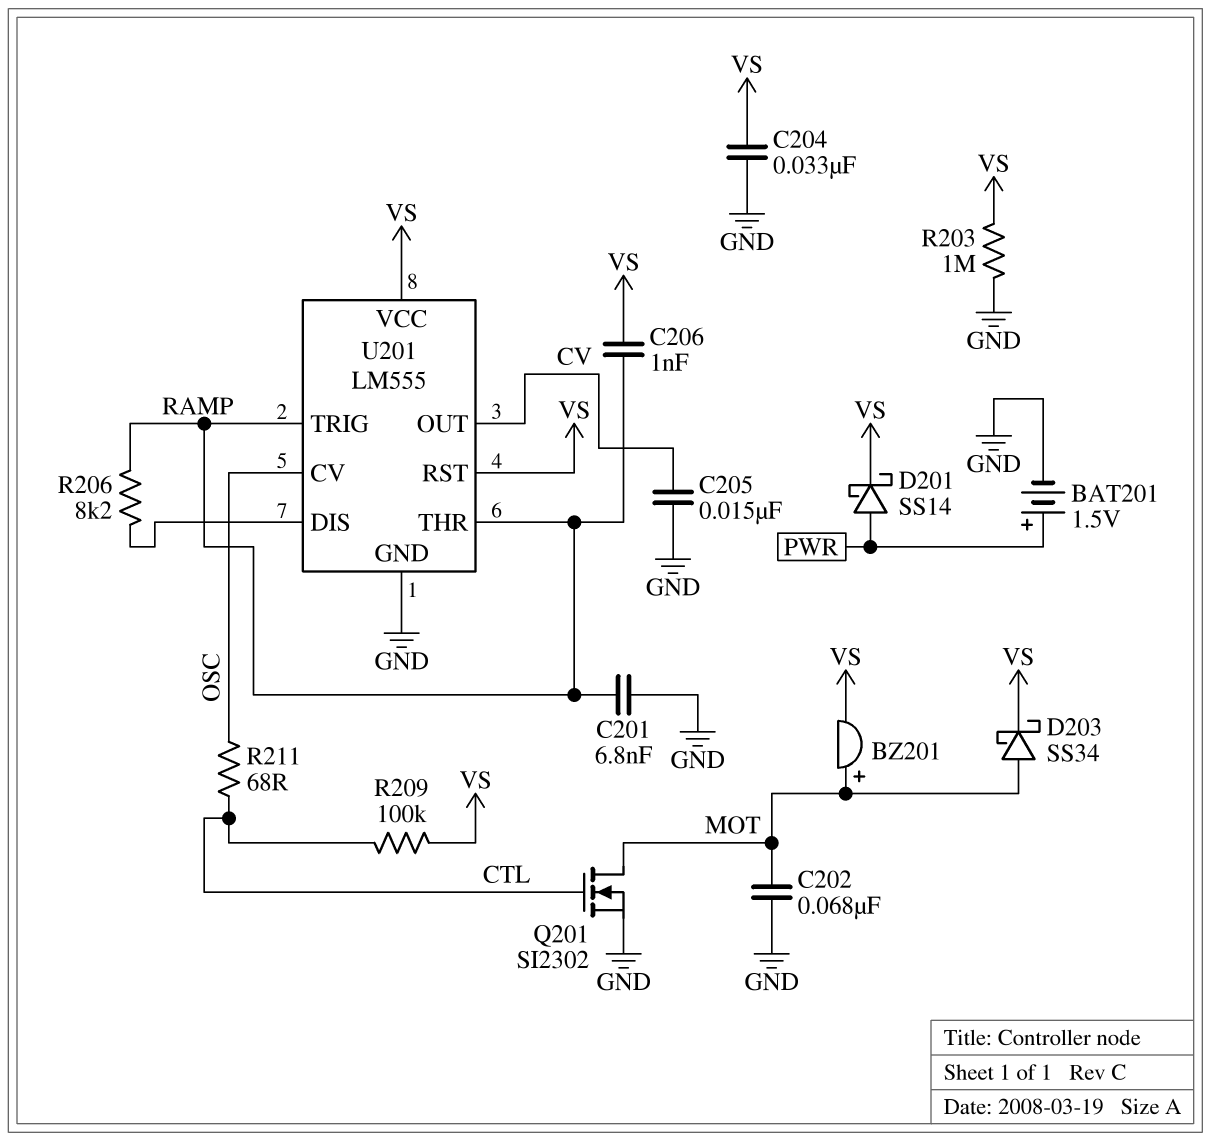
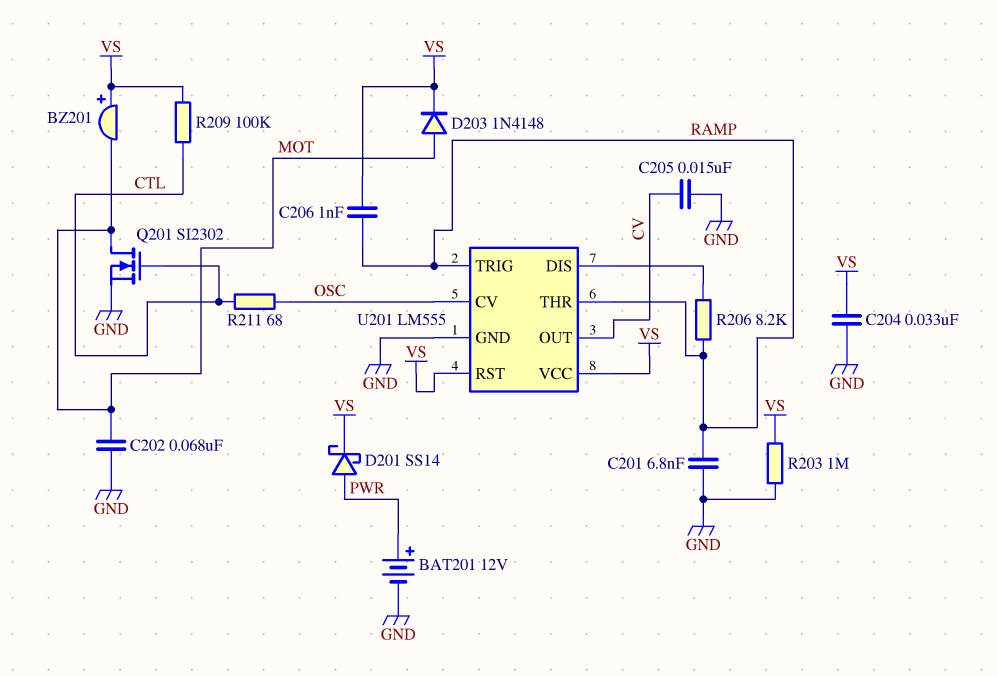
BAT201: 1.5V (plus PWR, minus GND) -> 12V (plus PWR, minus GND)
BZ201: buzzer (plus MOT, minus VS) -> buzzer (plus VS, minus MOT)
D203: schottky SS34 (A MOT, K VS) -> diode 1N4148 (A MOT, K VS)

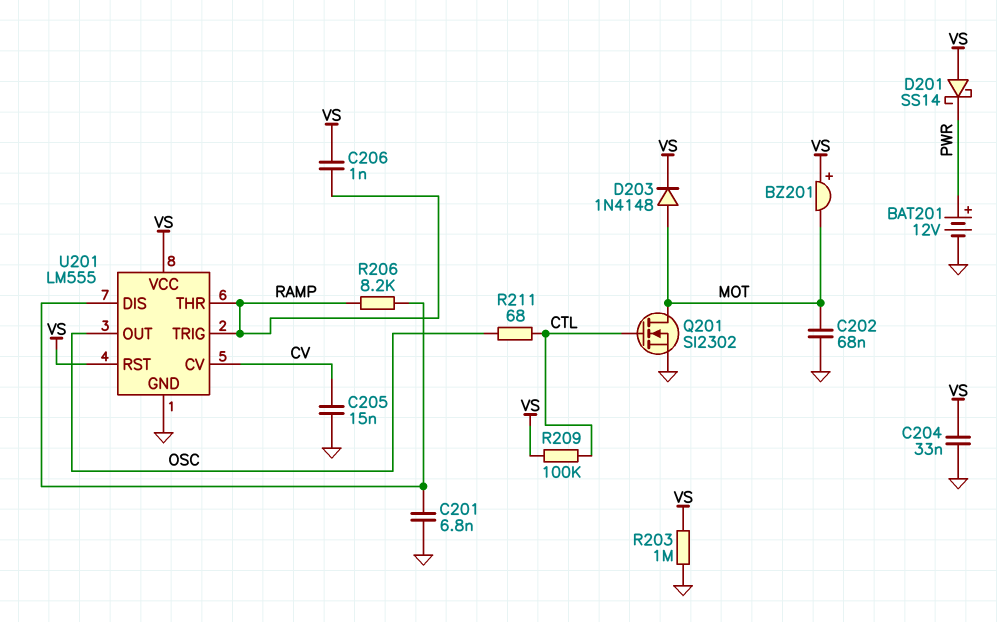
C201: 6.8nF (GND, RAMP) -> 6.8nF (GND, U201/DIS)
D201: schottky SS14 (A PWR, K VS) -> schottky SS14 (A VS, K PWR)
U201 pin CV: OSC -> CV
U201 pin OUT: CV -> OSC

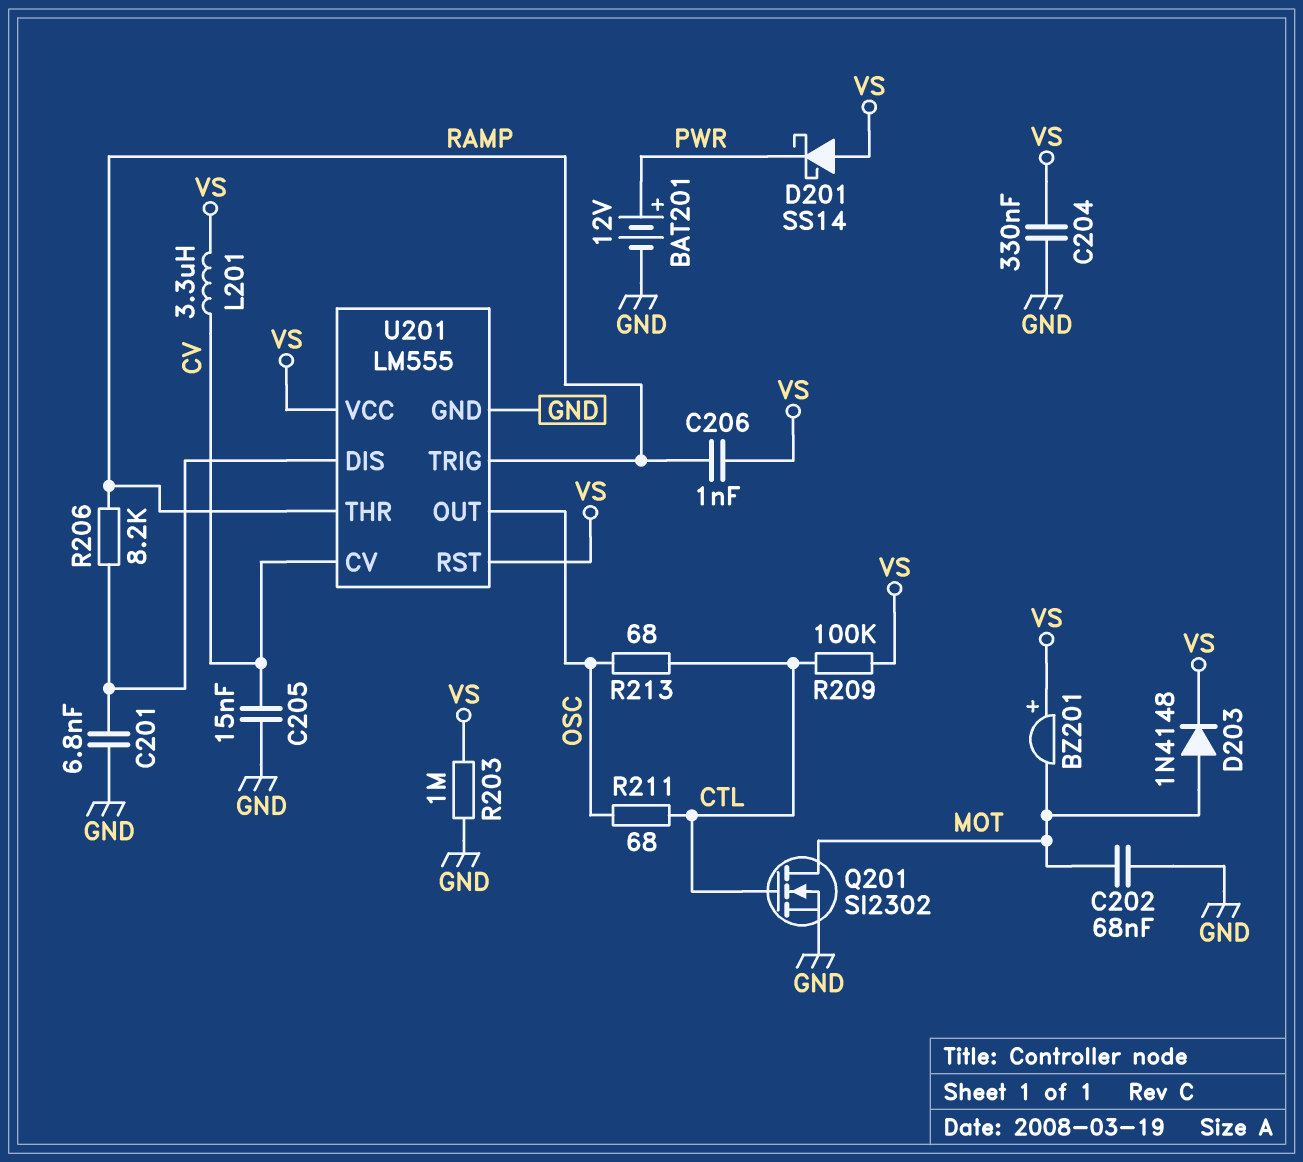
C204: 33nF (GND, VS) -> 330nF (GND, VS)
L201: none -> 3.3uH (CV, VS)
R213: none -> 68 (CTL, OSC)

